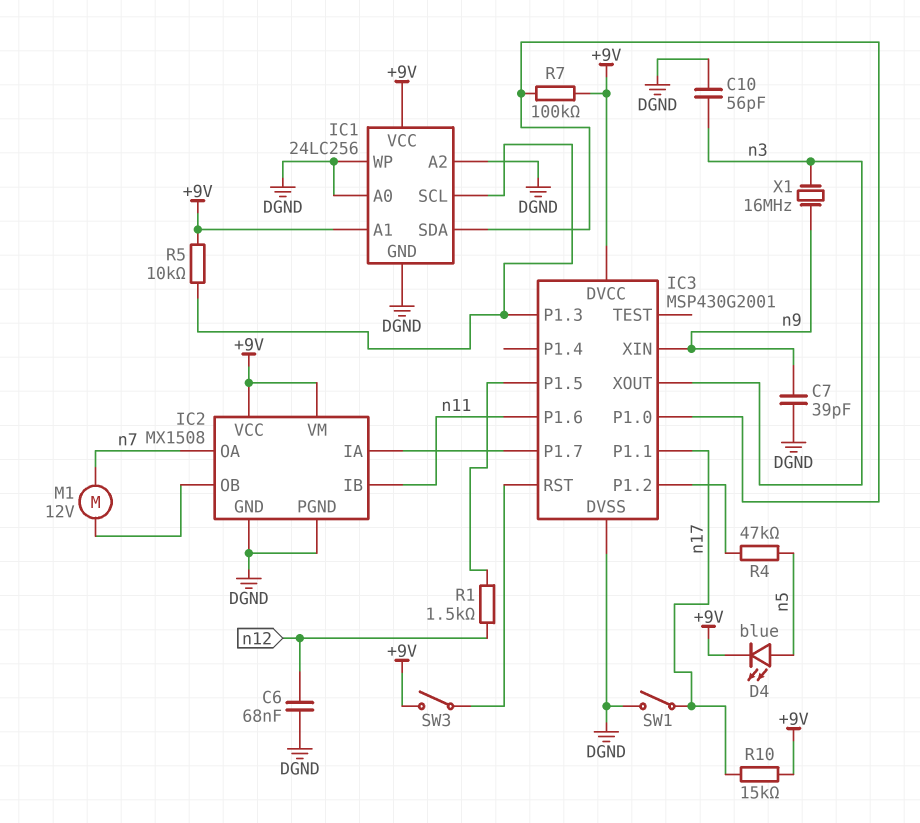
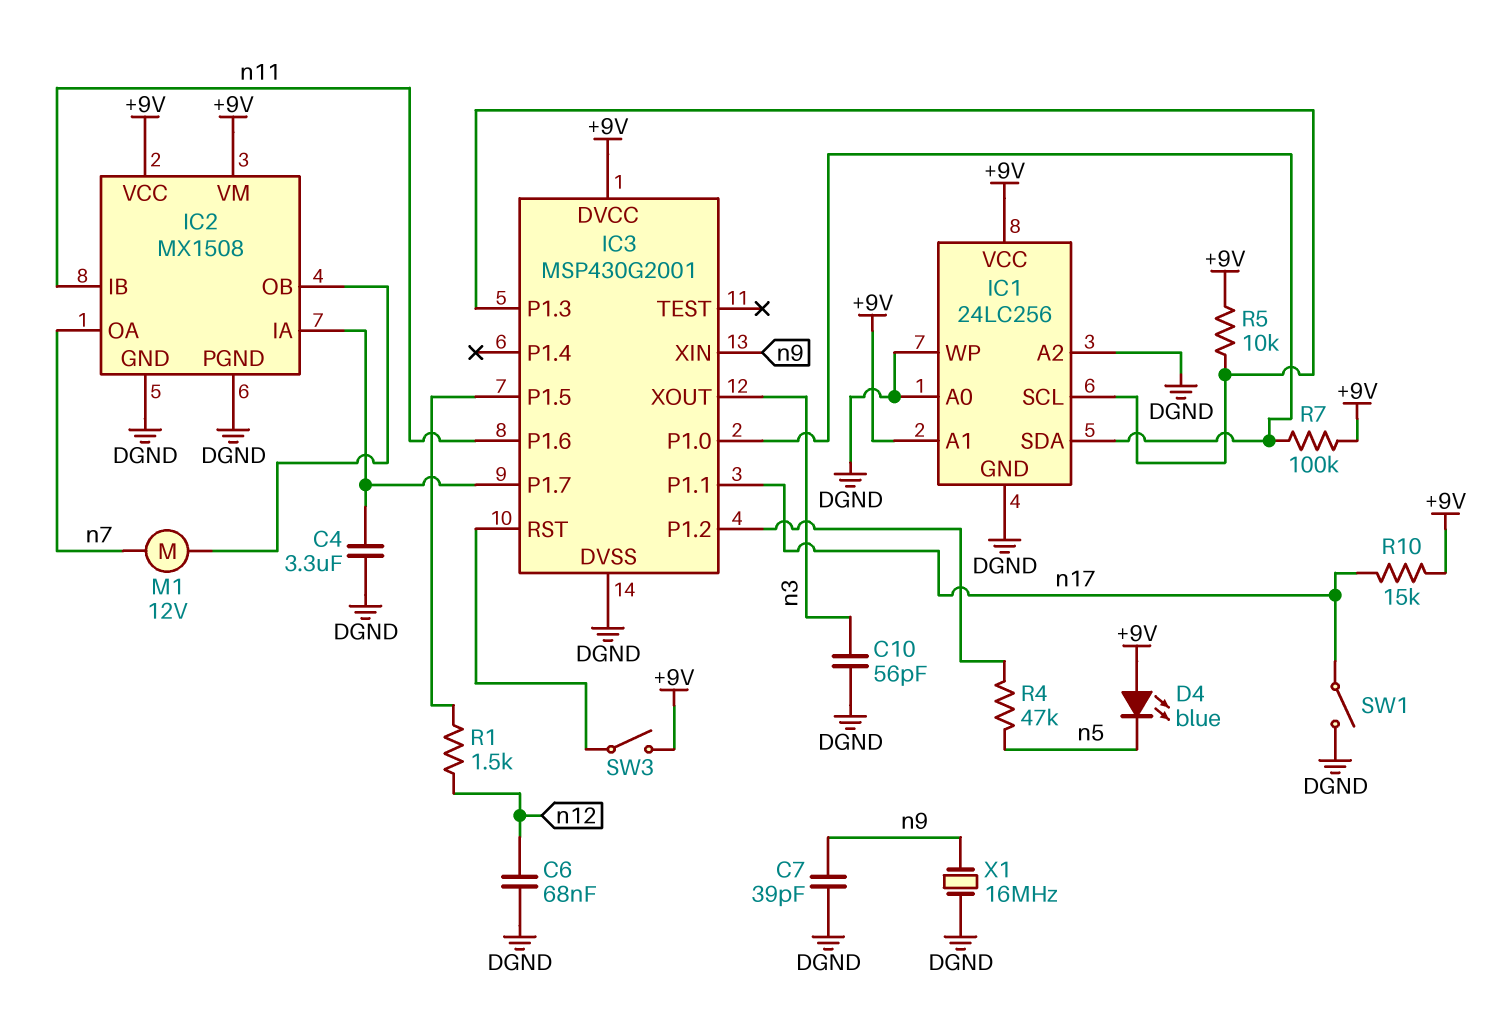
C4: none -> 3.3uF (DGND, IC2/IA)
D4: LED blue (A n5, K +9V) -> LED blue (A +9V, K n5)
X1: 16MHz (n3, n9) -> 16MHz (DGND, n9)

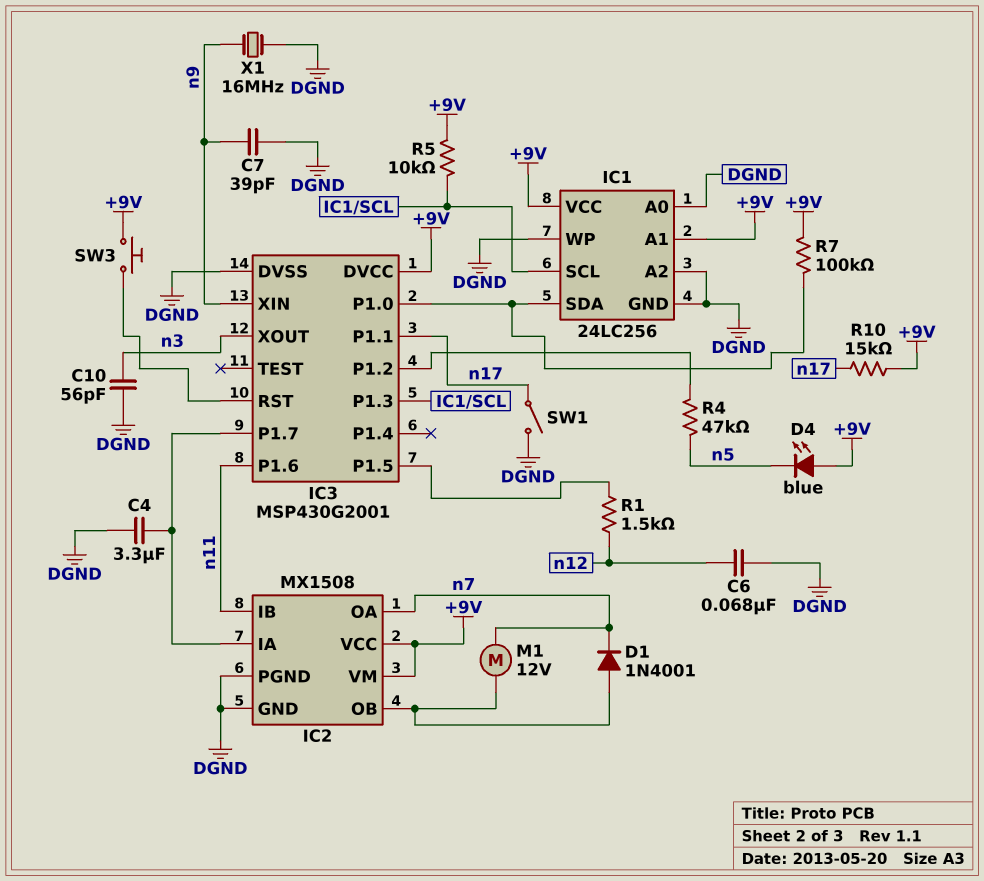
D1: none -> diode 1N4001 (A IC2/OB, K n7)
SW3: switch (+9V, IC3/RST) -> button (+9V, IC3/RST)

